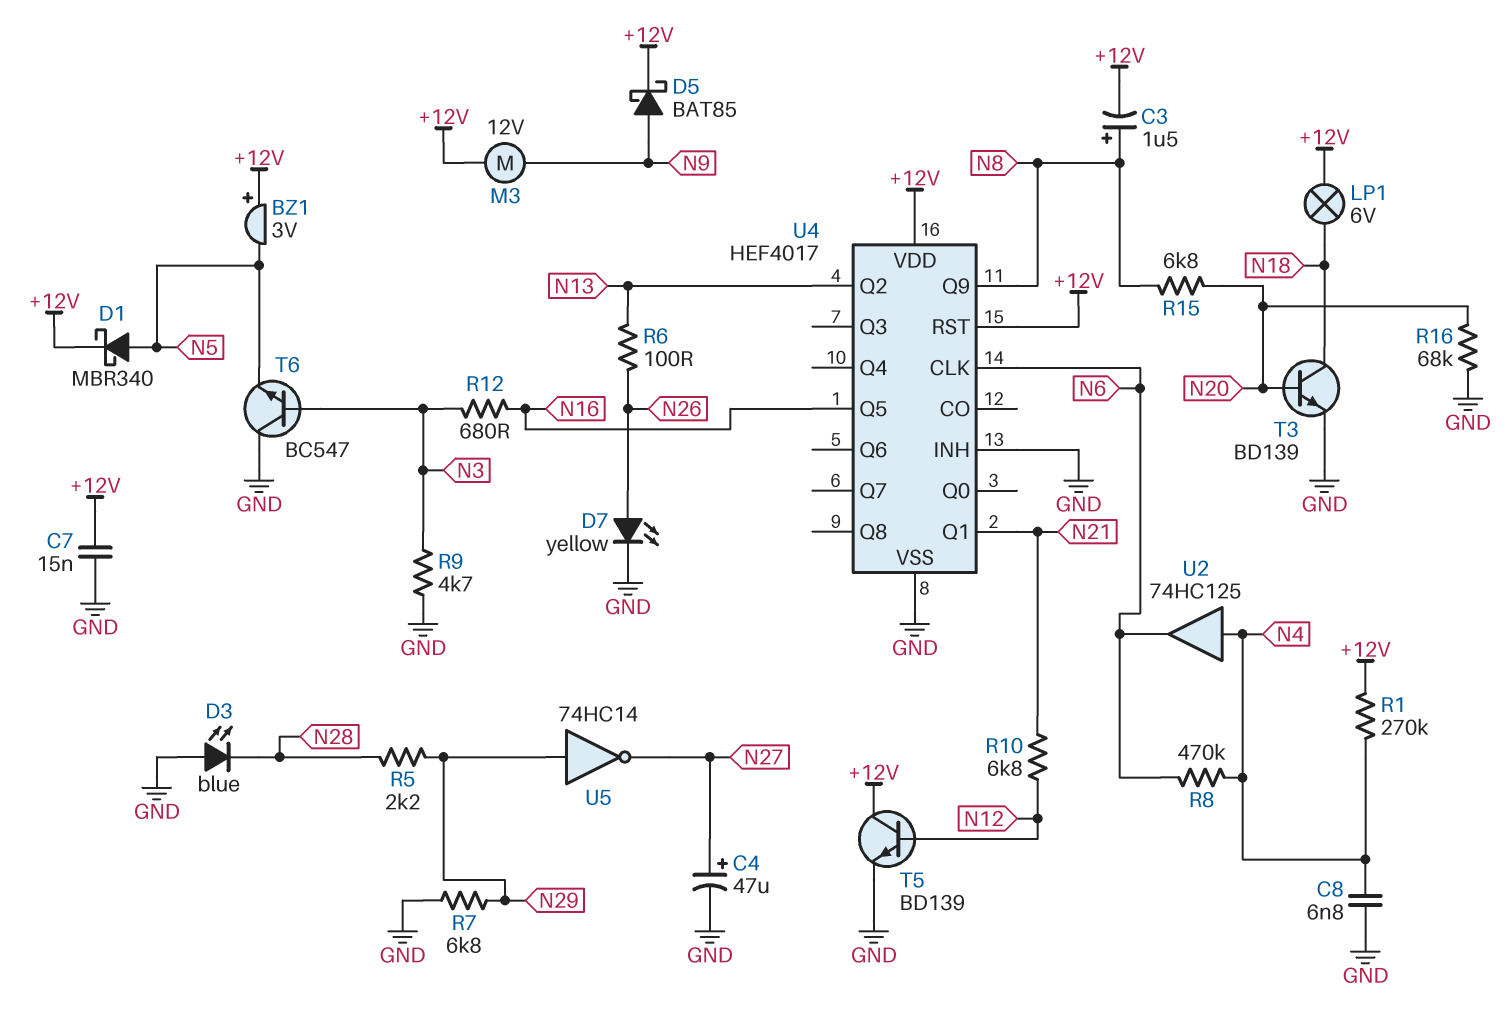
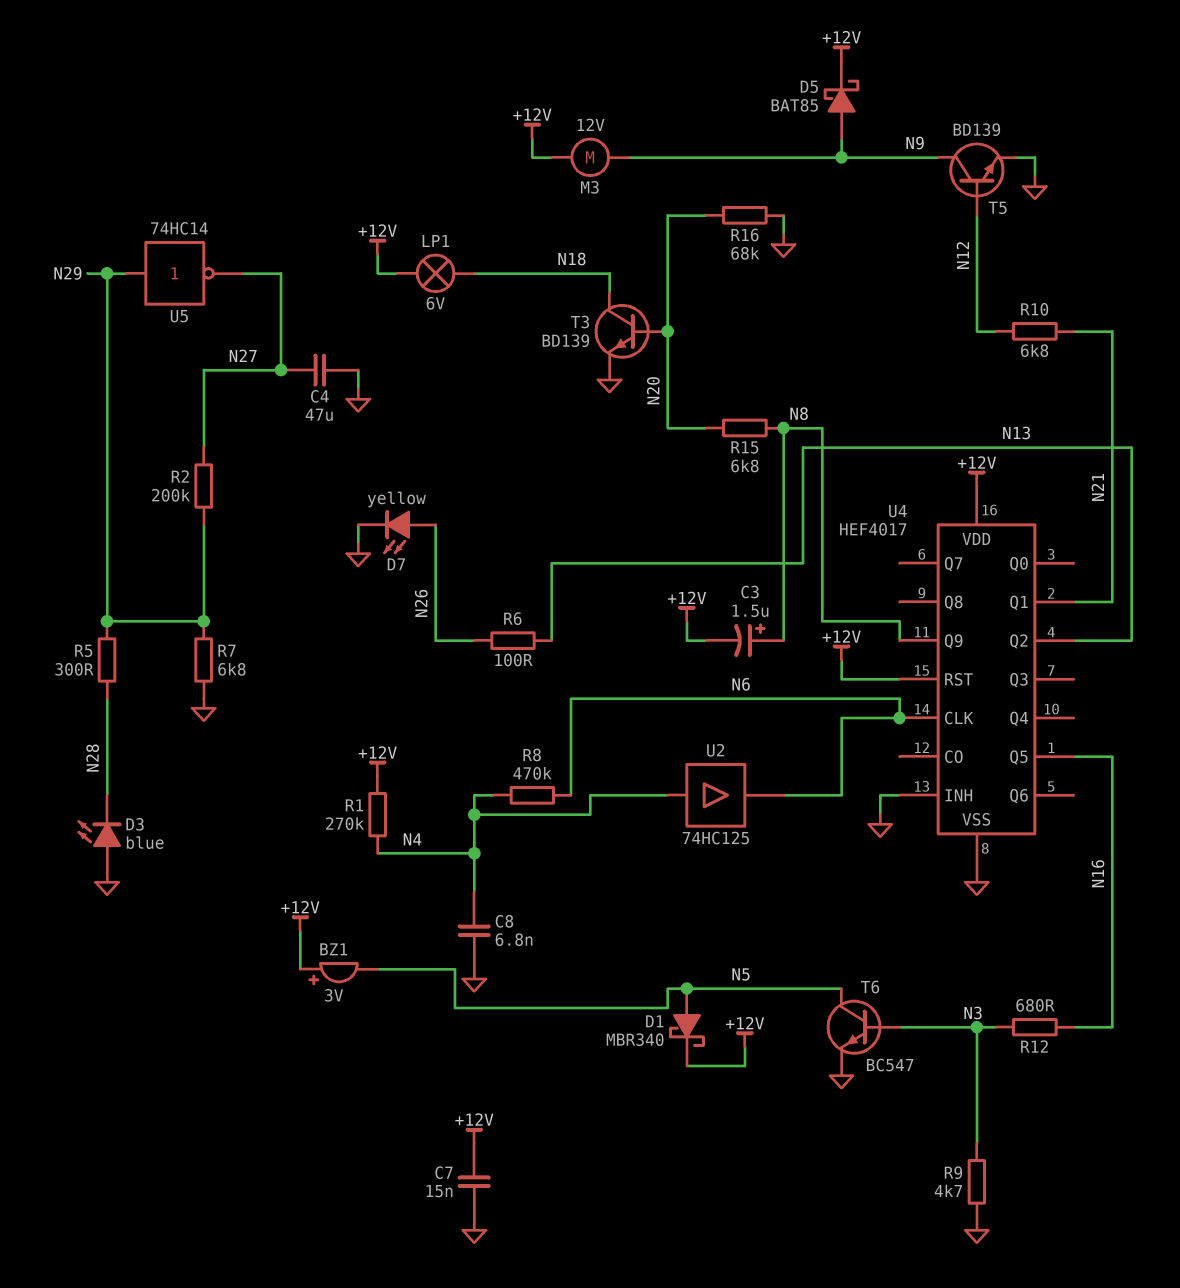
C4: 47uF (plus N27, minus GND) -> 47uF (GND, N27)
R2: none -> 200k (N27, N29)
R5: 2.2k (N28, N29) -> 300 (N28, N29)
T5: NPN BD139 (B N12, C +12V, E GND) -> NPN BD139 (B N12, C N9, E GND)
T6: NPN BC547 (B N3, C GND, E N5) -> NPN BC547 (B N3, C N5, E GND)

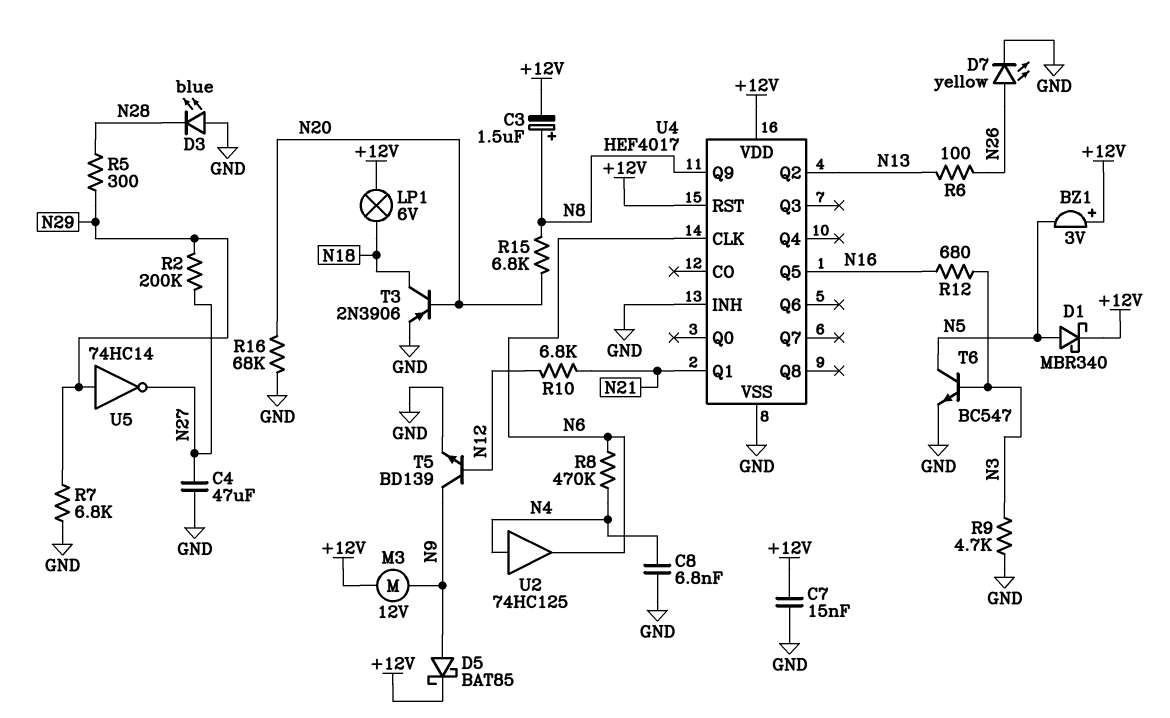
R1: 270k (+12V, N4) -> none
T3: NPN BD139 (B N20, C N18, E GND) -> PNP 2N3906 (B N20, C N18, E GND)

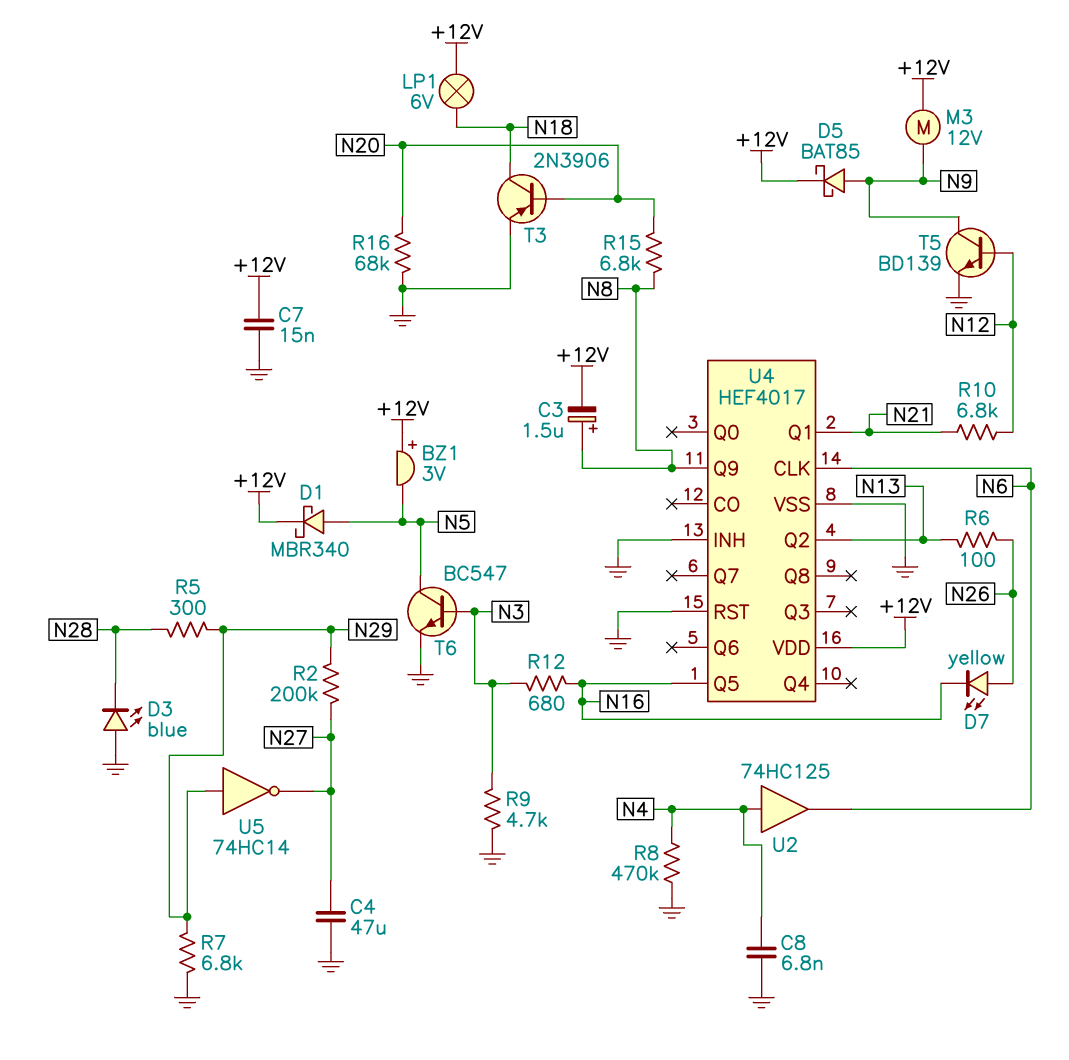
D7: LED yellow (A N26, K GND) -> LED yellow (A N26, K N16)
R8: 470k (N4, N6) -> 470k (GND, N4)
U4 pin RST: +12V -> GND

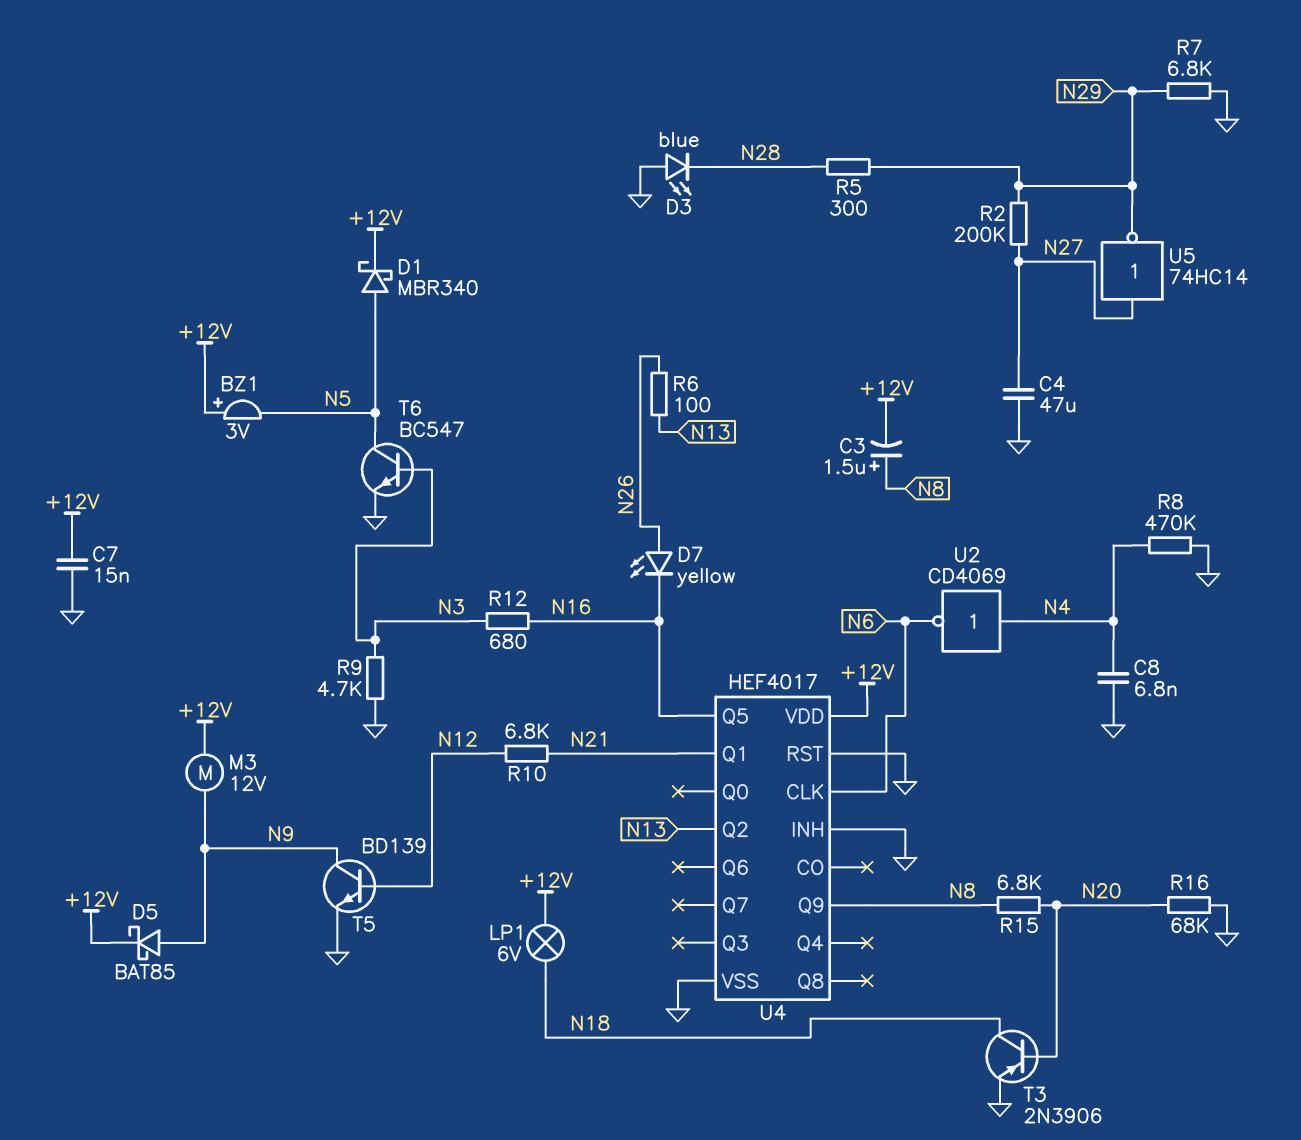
U2: buffer 74HC125 (in N4, out N6) -> NOT CD4069 (in N4, out N6)
U5: NOT 74HC14 (in N29, out N27) -> NOT 74HC14 (in N27, out N29)

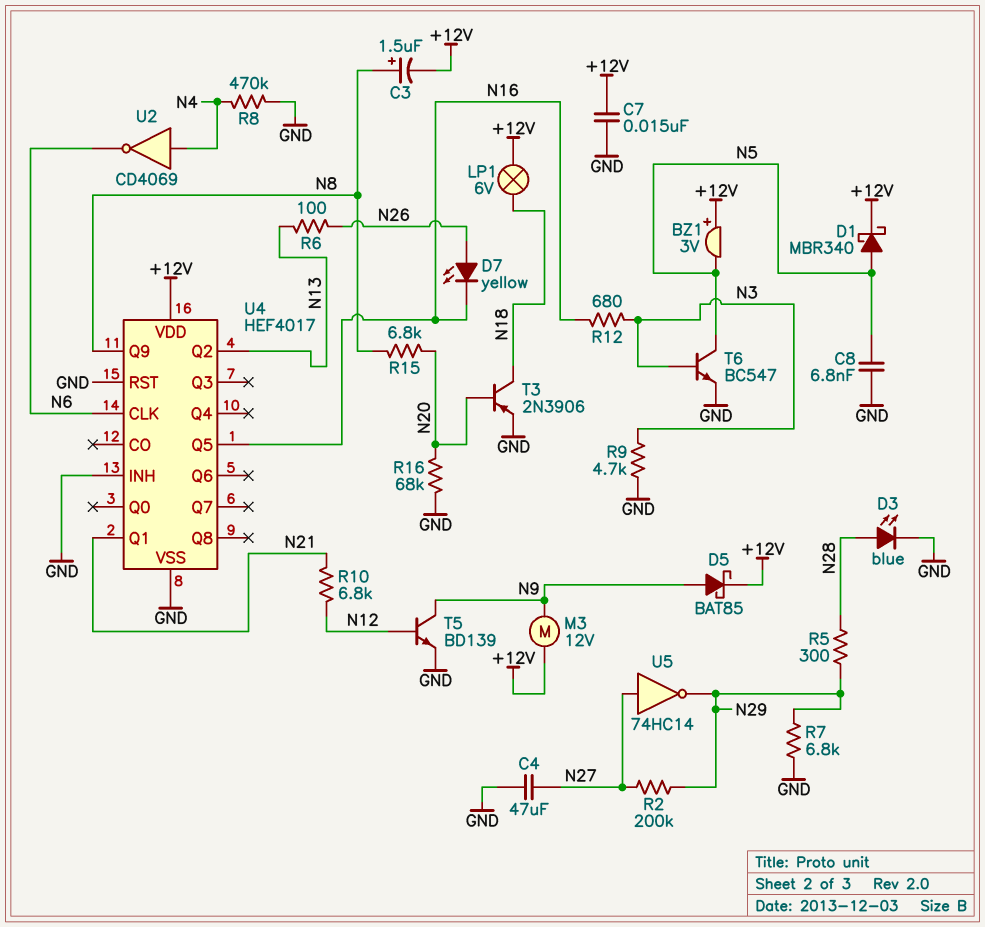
C8: 6.8nF (GND, N4) -> 6.8nF (GND, N5)
D3: LED blue (A GND, K N28) -> LED blue (A N28, K GND)

